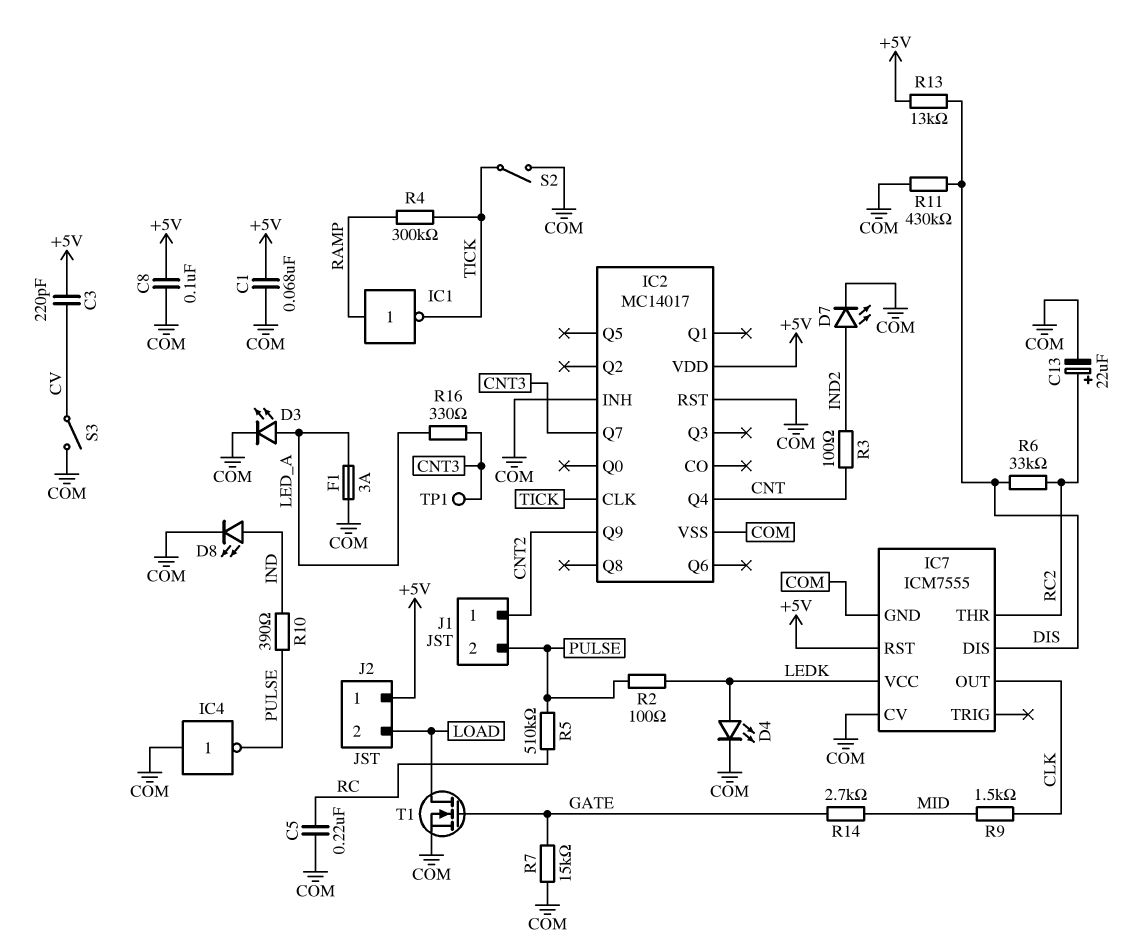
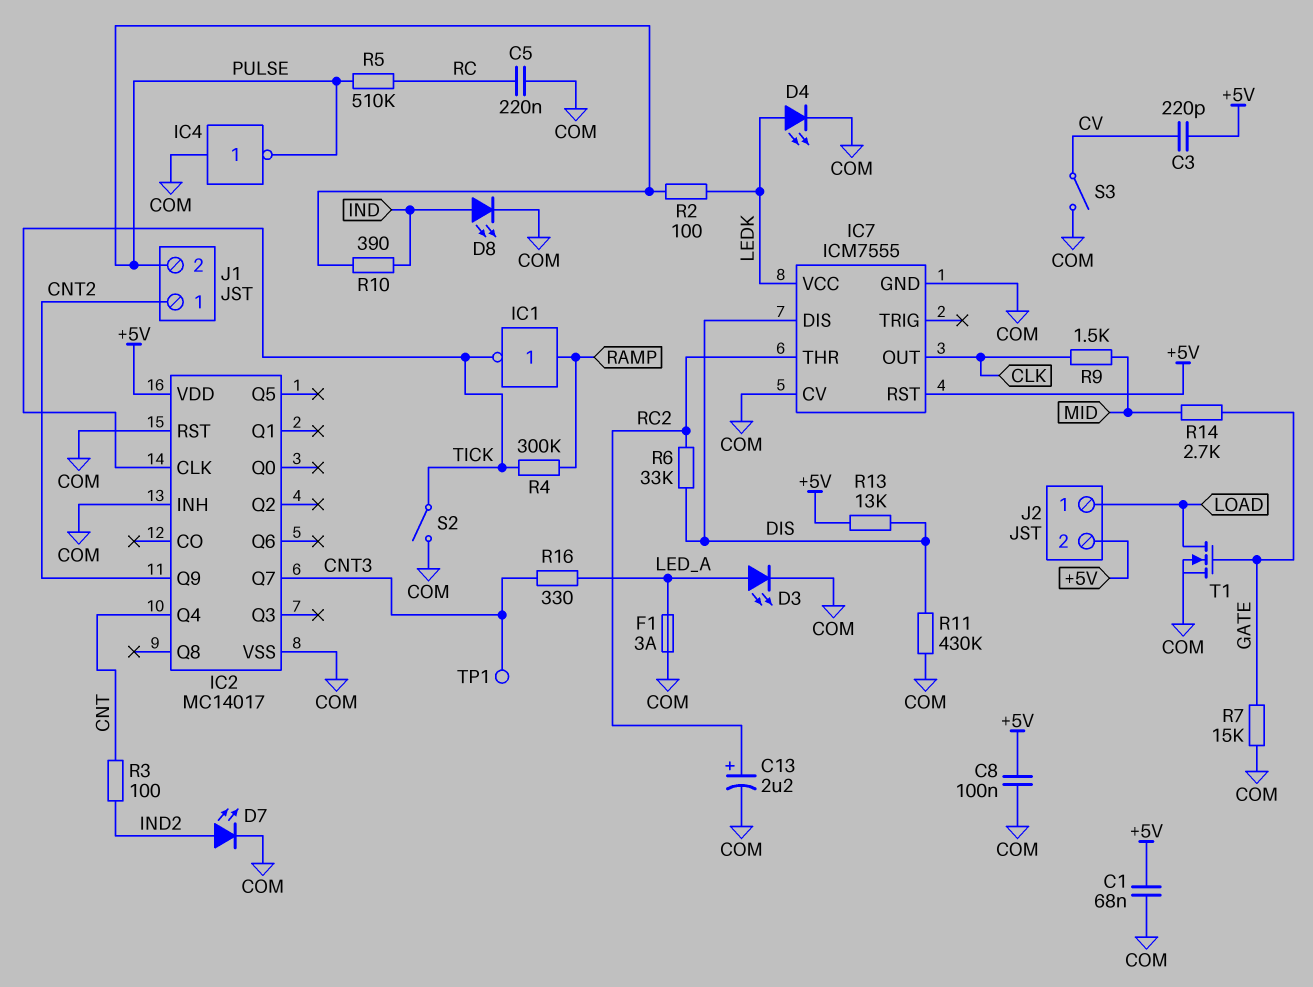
C13: 22uF (plus RC2, minus COM) -> 2.2uF (plus RC2, minus COM)
J2 pin 1: +5V -> LOAD
J2 pin 2: LOAD -> +5V

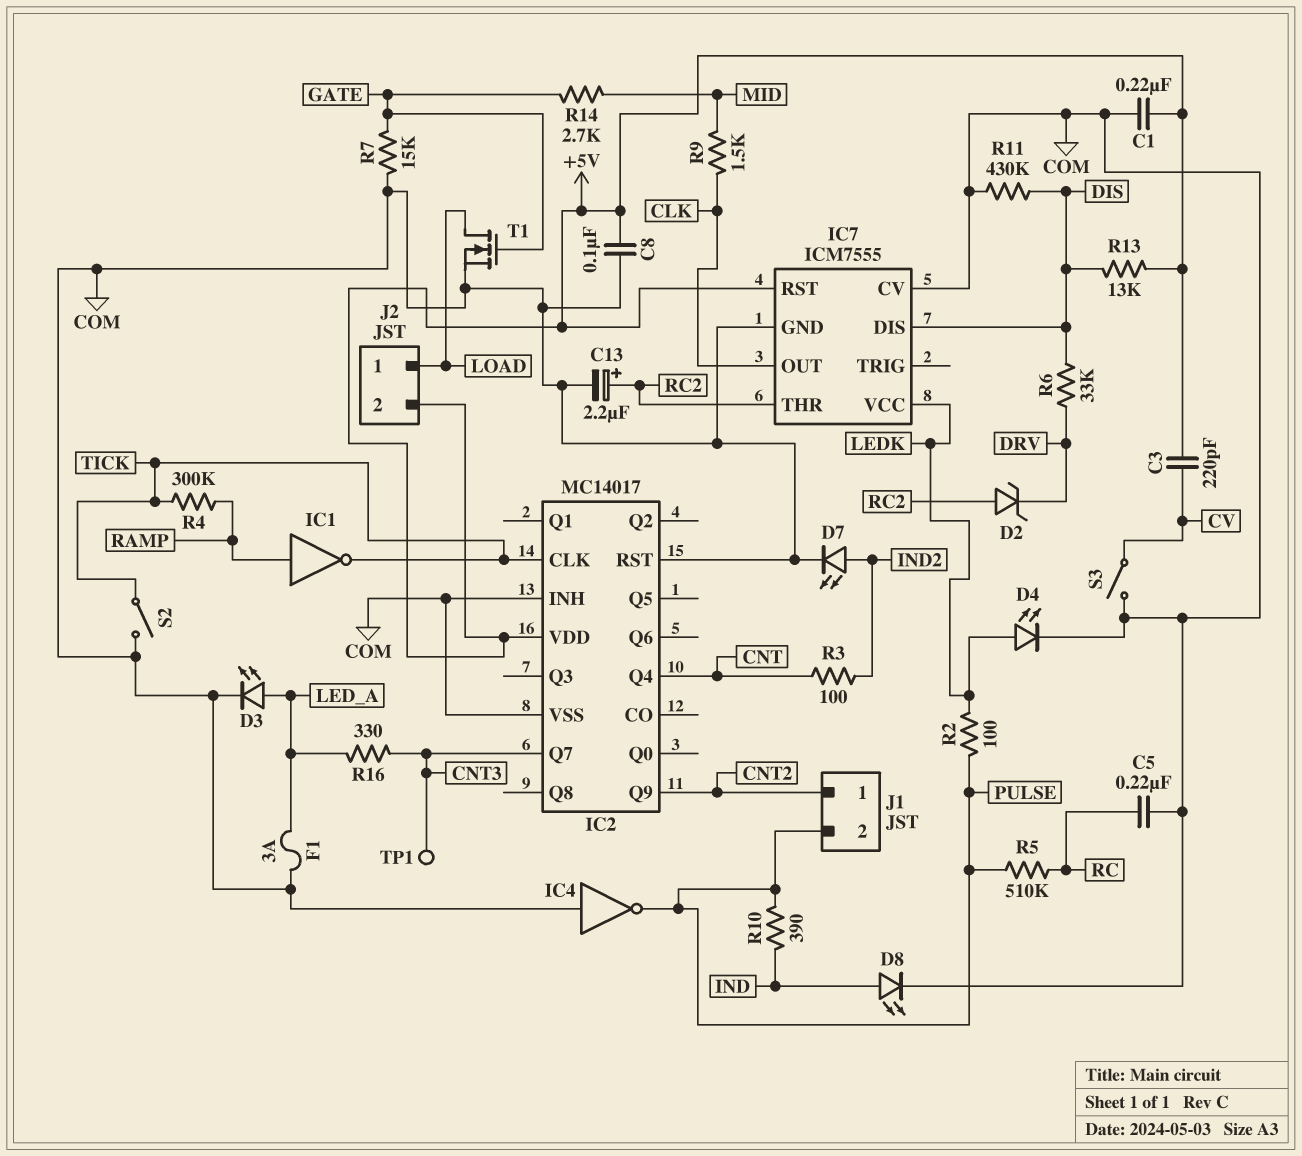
C1: 68nF (+5V, COM) -> 220nF (+5V, COM)
D2: none -> zener (A RC2, K DRV)
R6: 33k (DIS, RC2) -> 33k (DIS, DRV)

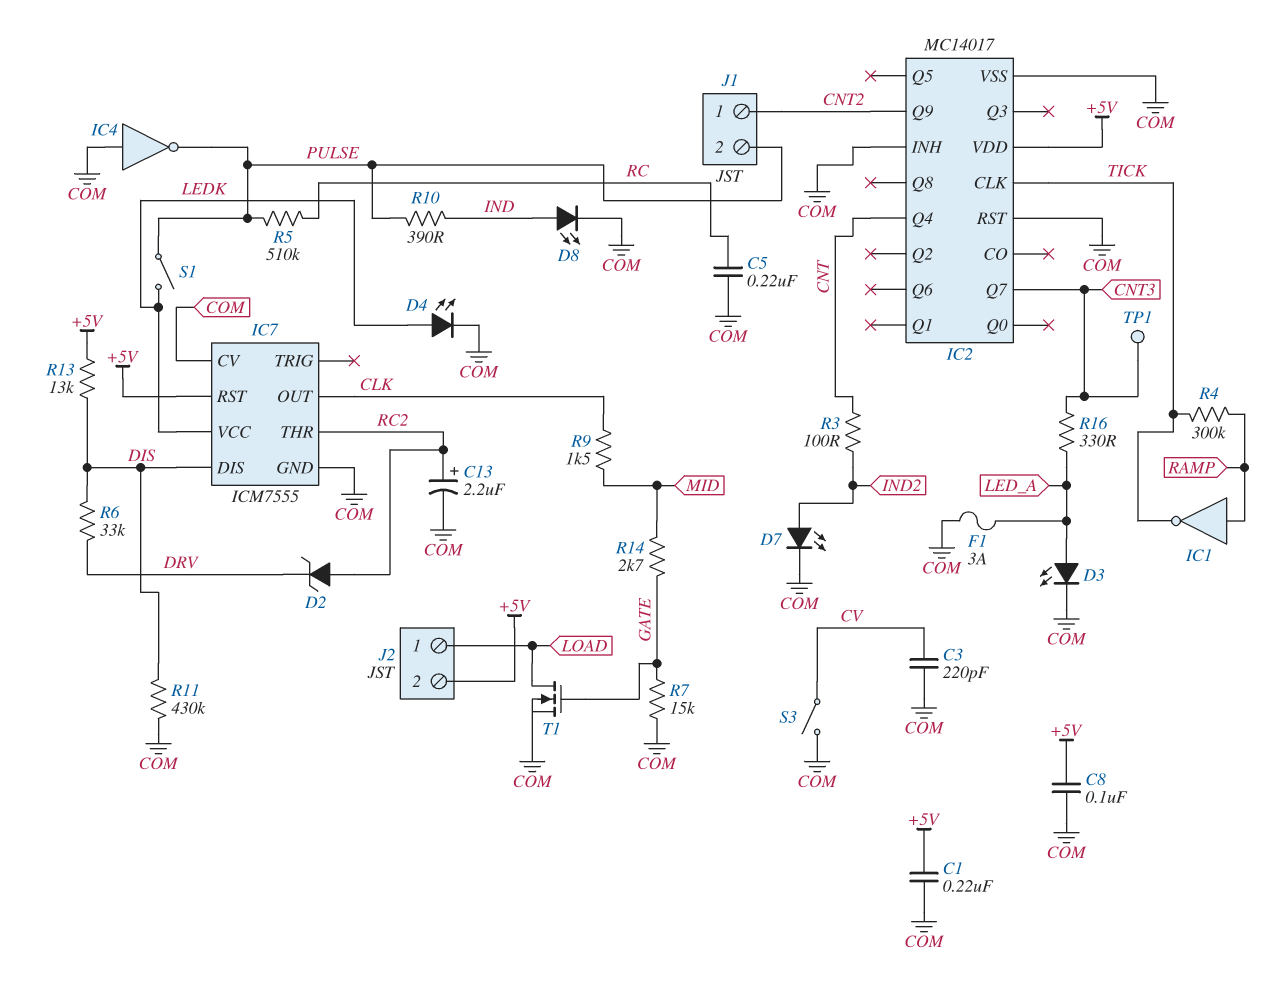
C3: 220pF (+5V, CV) -> 220pF (COM, CV)
R2: 100 (LEDK, PULSE) -> none
S1: none -> switch (LEDK, PULSE)
S2: switch (COM, TICK) -> none

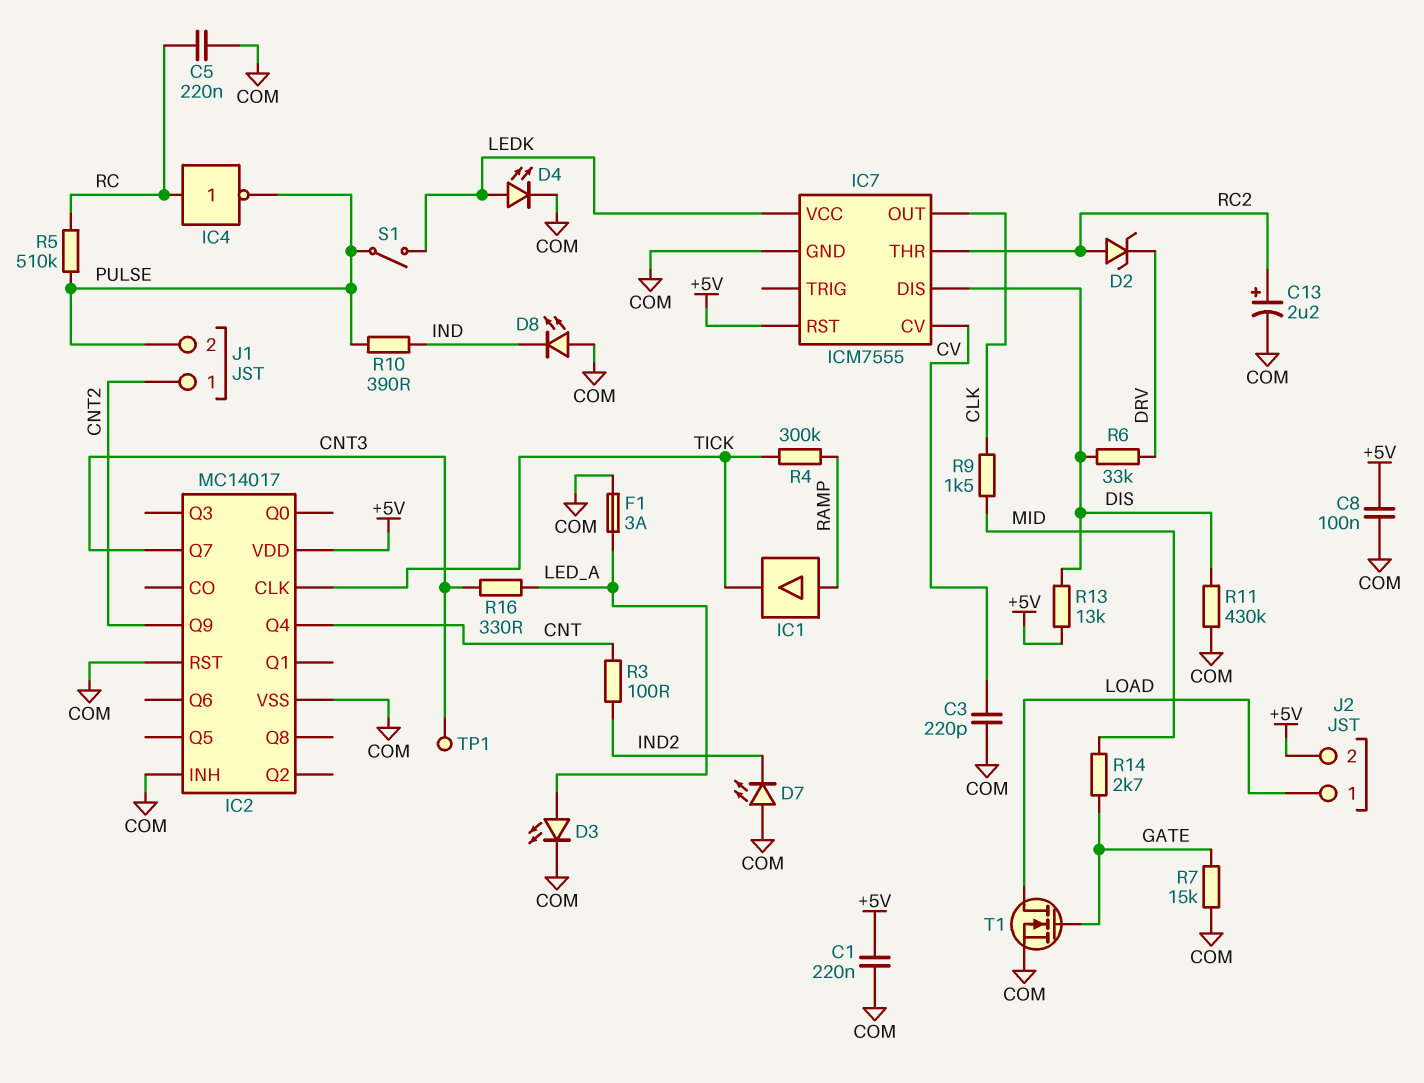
D7: LED (A IND2, K COM) -> LED (A COM, K IND2)
D8: LED (A IND, K COM) -> LED (A COM, K IND)
IC1: NOT (in RAMP, out TICK) -> buffer (in RAMP, out TICK)
IC4: NOT (in COM, out PULSE) -> NOT (in RC, out PULSE)
IC7 pin CV: COM -> CV
S3: switch (COM, CV) -> none

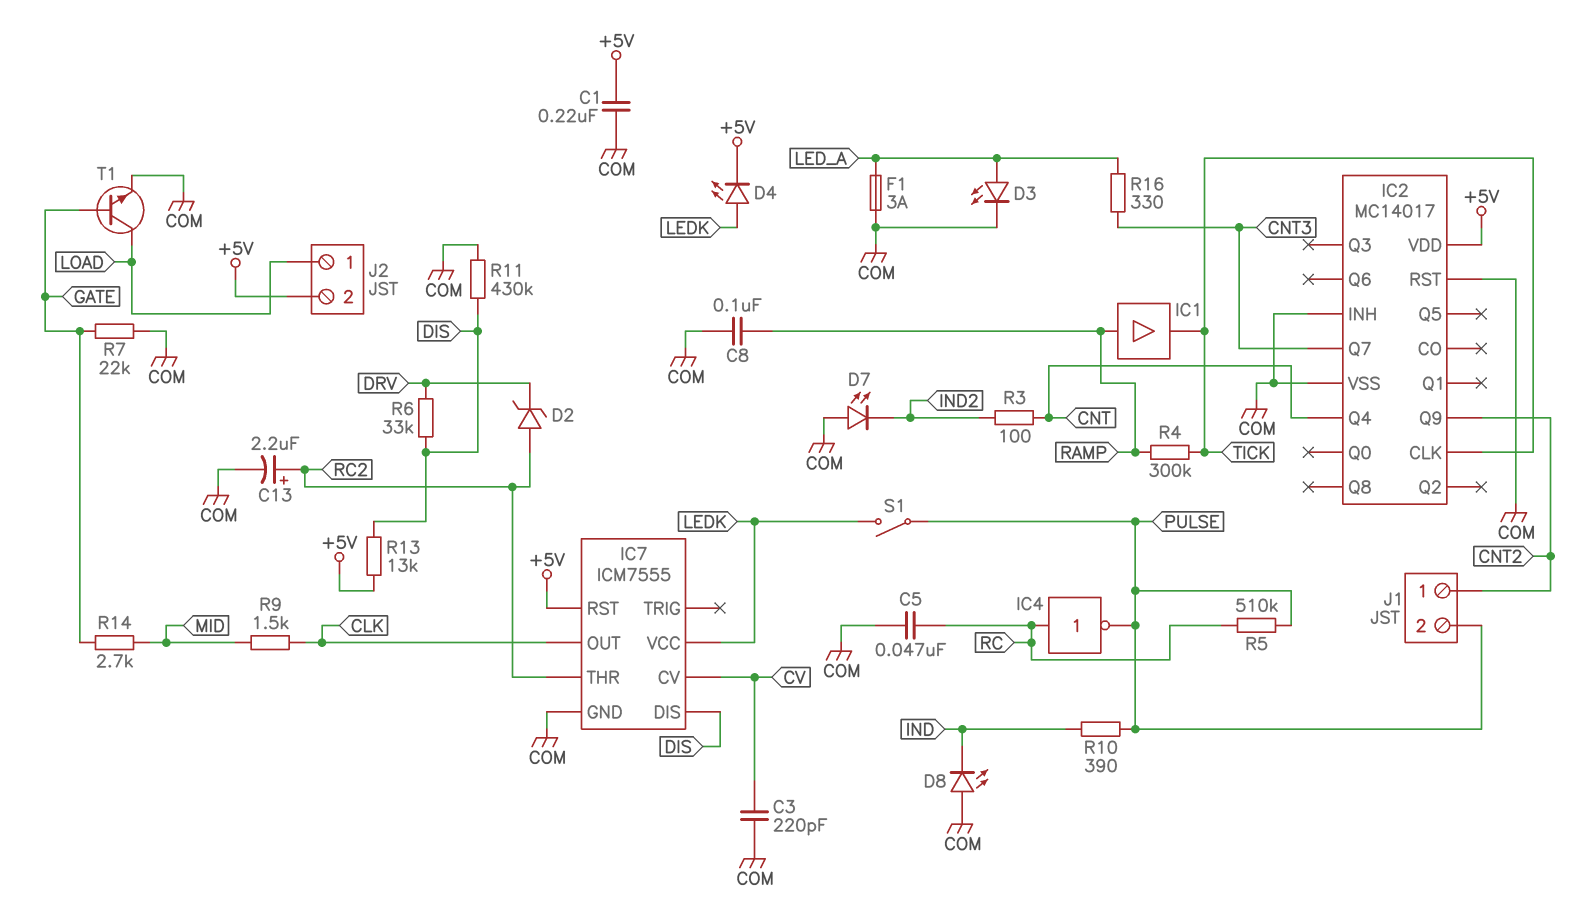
C5: 220nF (COM, RC) -> 47nF (COM, RC)
C8: 100nF (+5V, COM) -> 100nF (COM, RAMP)
D4: LED (A LEDK, K COM) -> LED (A LEDK, K +5V)
R7: 15k (COM, GATE) -> 22k (COM, GATE)
T1: NMOS (G GATE, D LOAD, S COM) -> NPN (B GATE, C LOAD, E COM)
TP1: test point (CNT3) -> none

